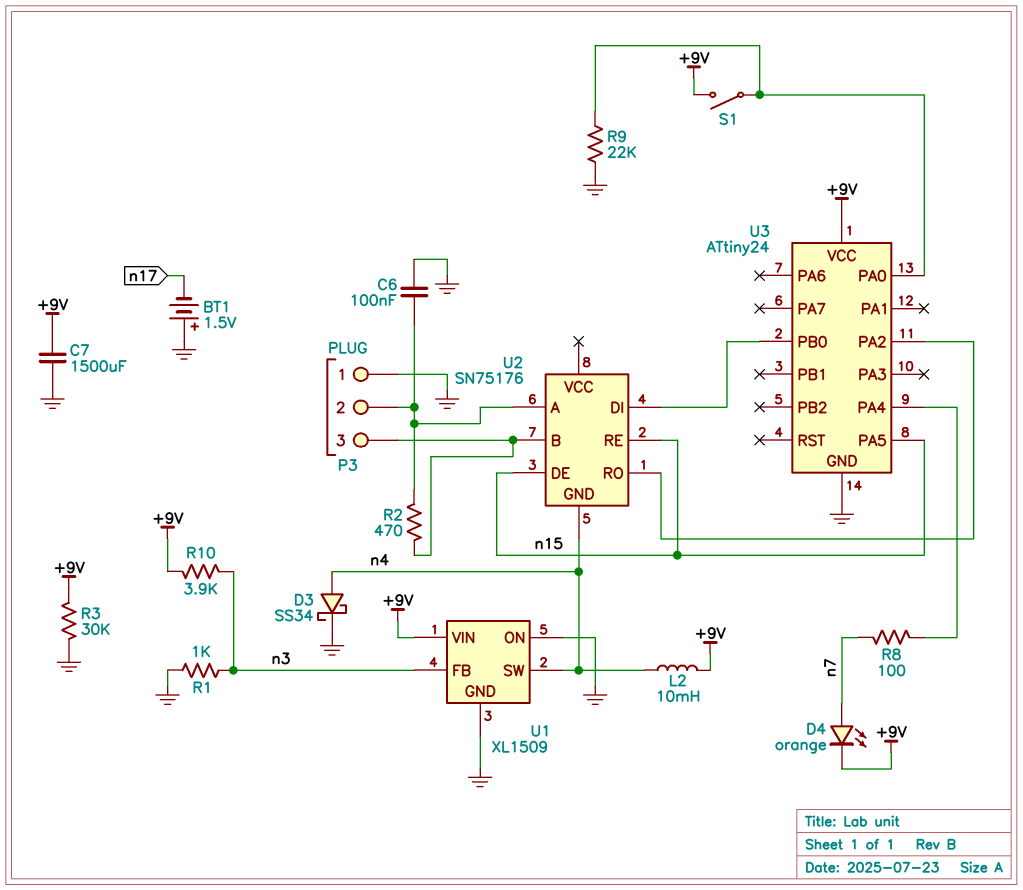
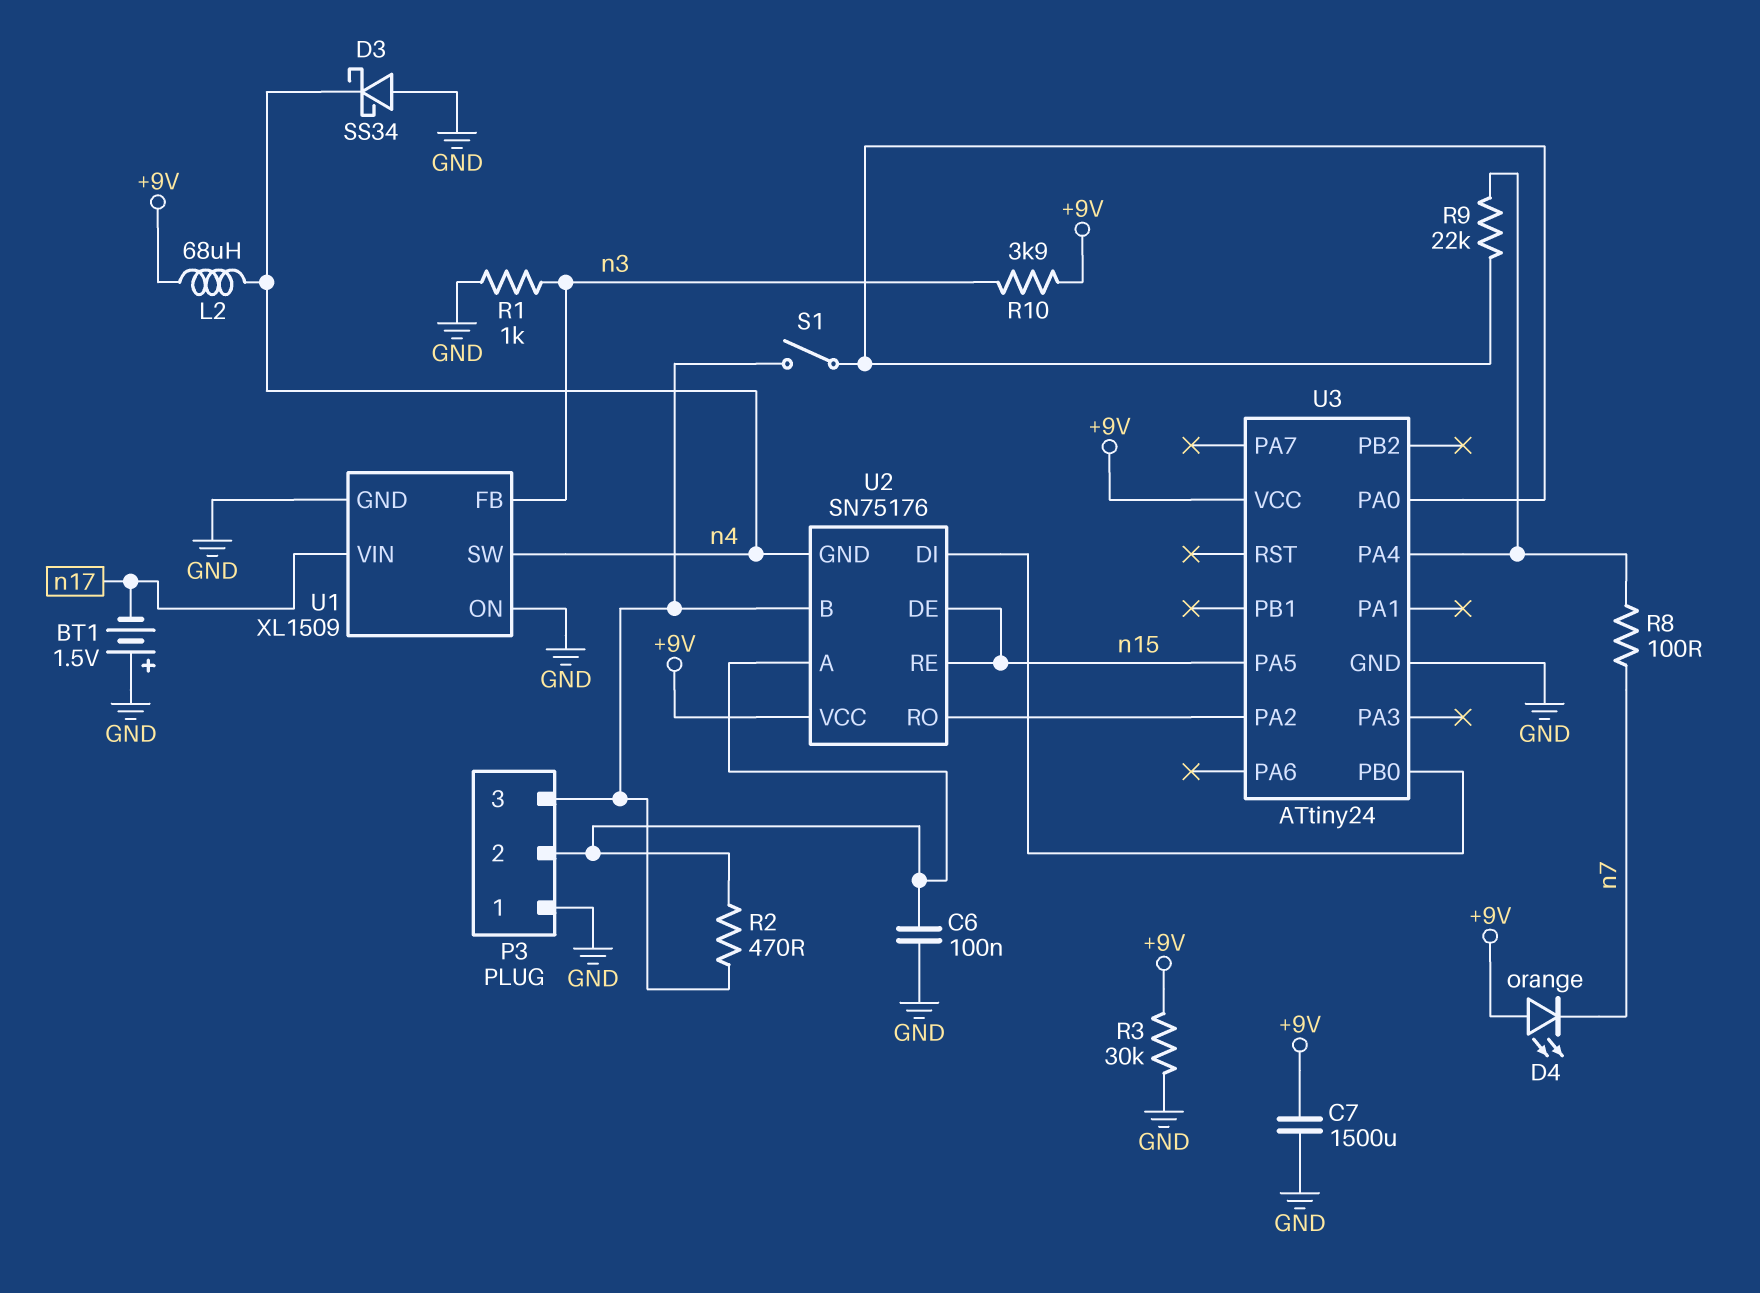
D3: schottky SS34 (A n4, K GND) -> schottky SS34 (A GND, K n4)
D4: LED orange (A n7, K +9V) -> LED orange (A +9V, K n7)
L2: 10mH (+9V, n4) -> 68uH (+9V, n4)
R9: 22k (GND, U3/PA0) -> 22k (U3/PA0, U3/PA4)
S1: switch (+9V, U3/PA0) -> switch (P3/3, U3/PA0)
U1 pin VIN: +9V -> n17
U2 pin VCC: none -> +9V

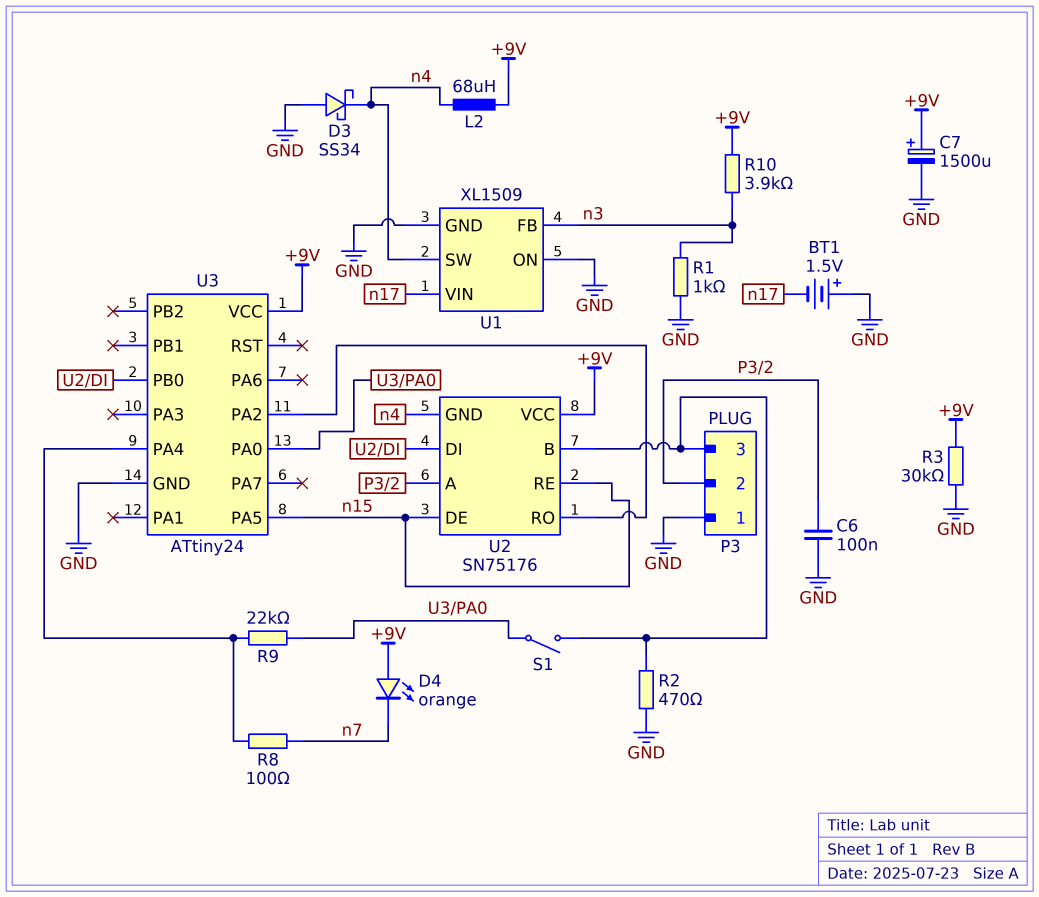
C7: 1500uF (+9V, GND) -> 1500uF (plus +9V, minus GND)
R2: 470 (P3/2, P3/3) -> 470 (GND, P3/3)

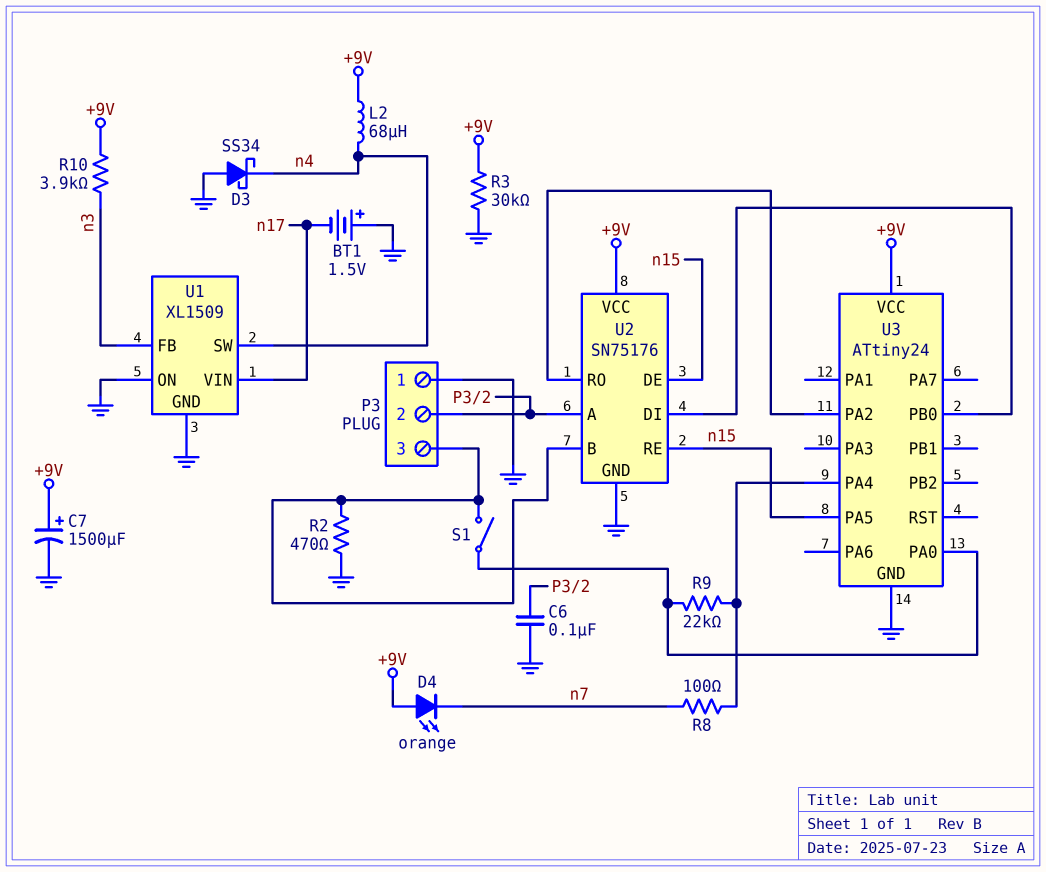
R1: 1k (GND, n3) -> none
U2 pin GND: n4 -> GND

